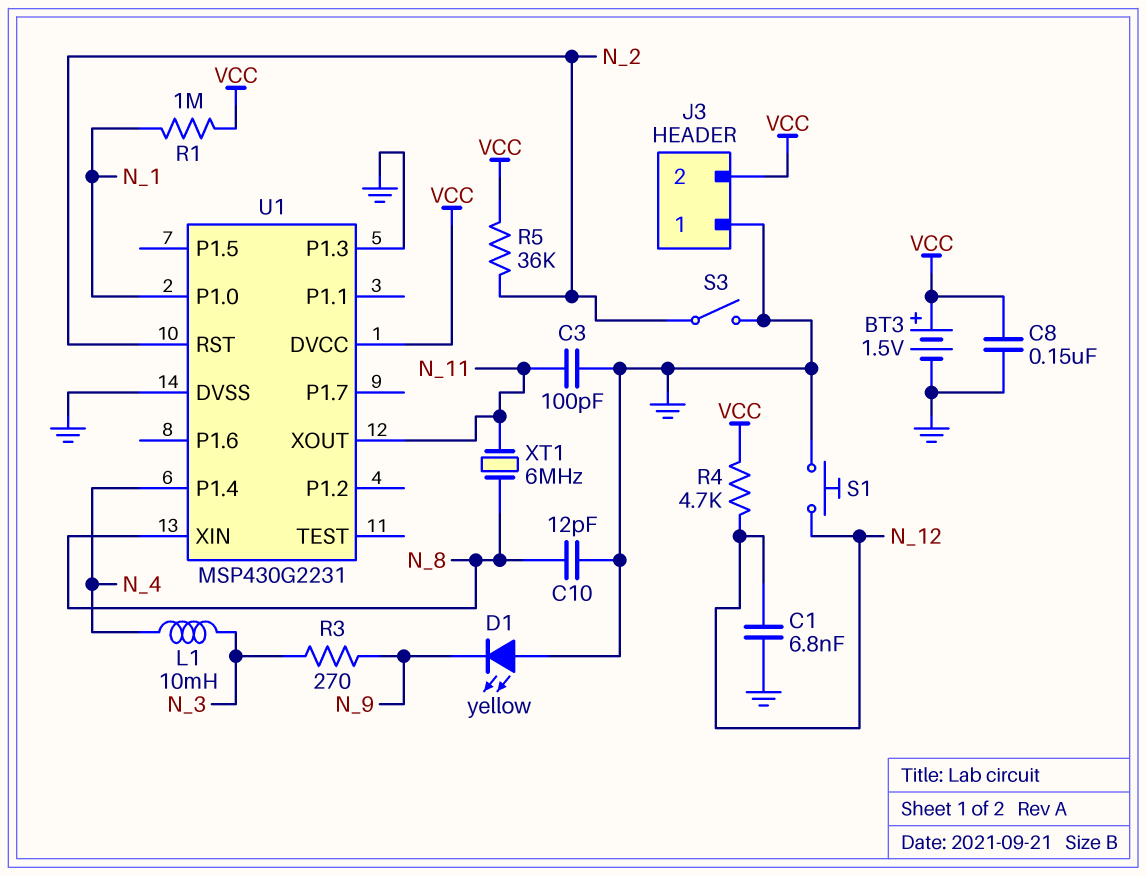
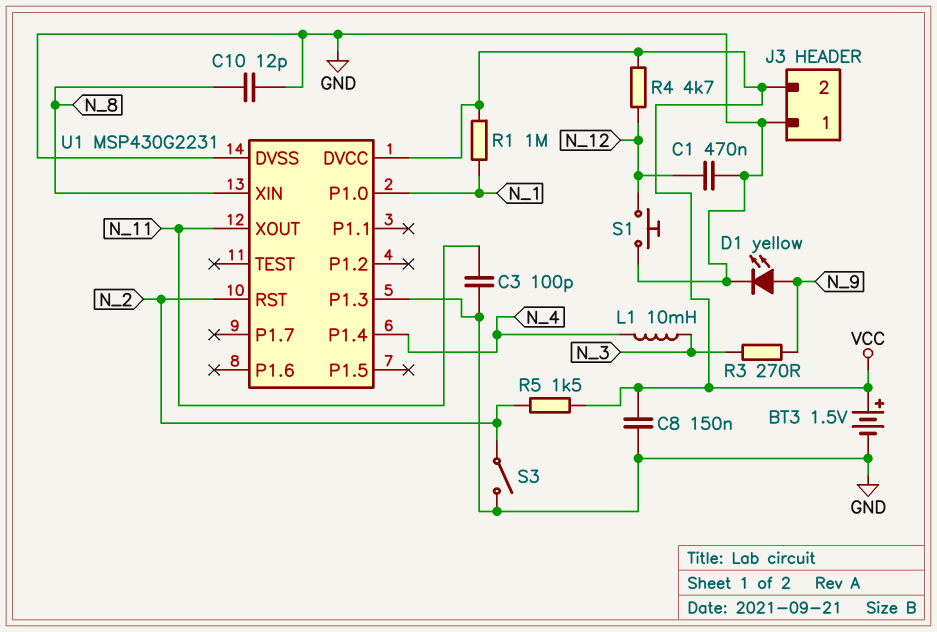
C1: 6.8nF (GND, N_12) -> 470nF (GND, N_12)
D1: LED yellow (A GND, K N_9) -> LED yellow (A N_9, K GND)
R5: 36k (N_2, VCC) -> 1.5k (N_2, VCC)
XT1: 6MHz (N_8, N_11) -> none

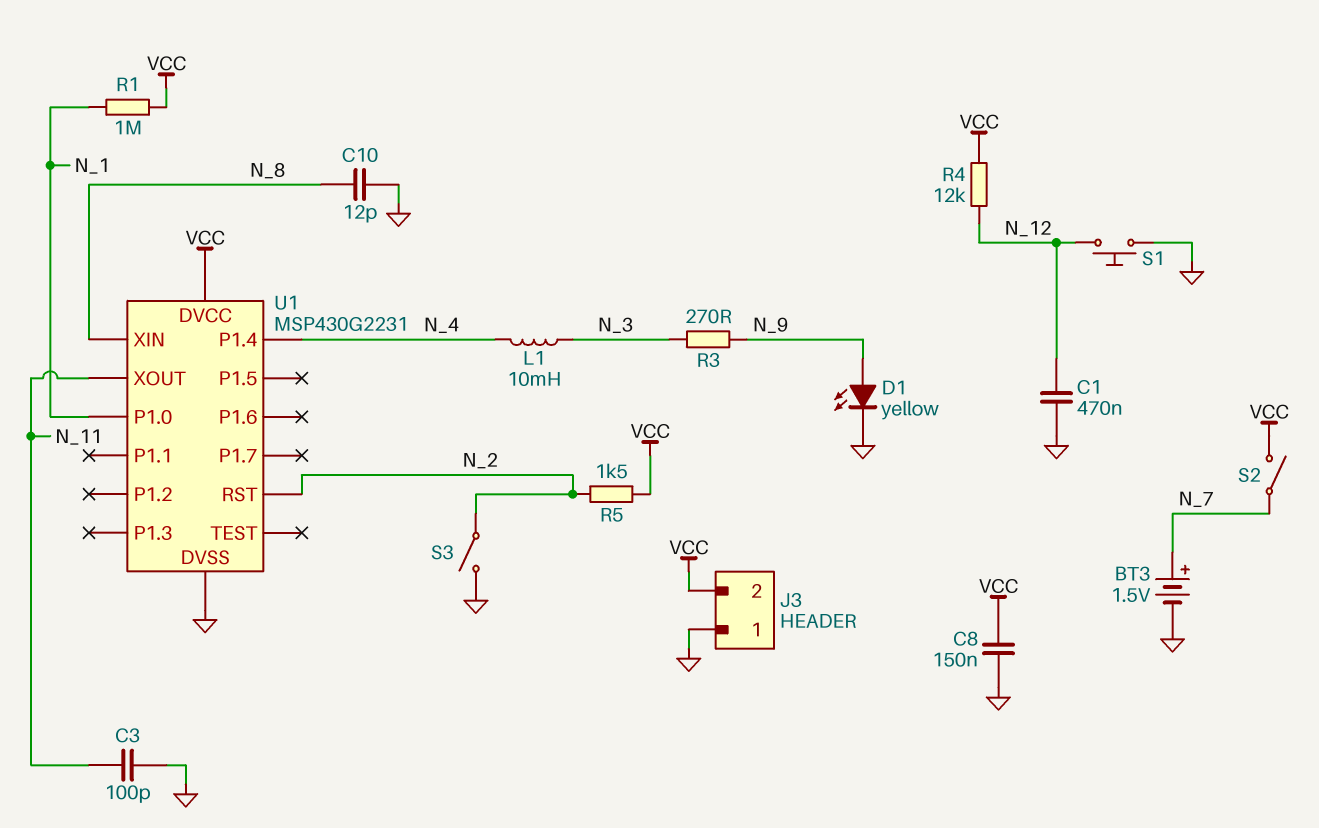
BT3: 1.5V (plus VCC, minus GND) -> 1.5V (plus N_7, minus GND)
R4: 4.7k (N_12, VCC) -> 12k (N_12, VCC)
S2: none -> switch (N_7, VCC)
U1 pin P1.3: GND -> none

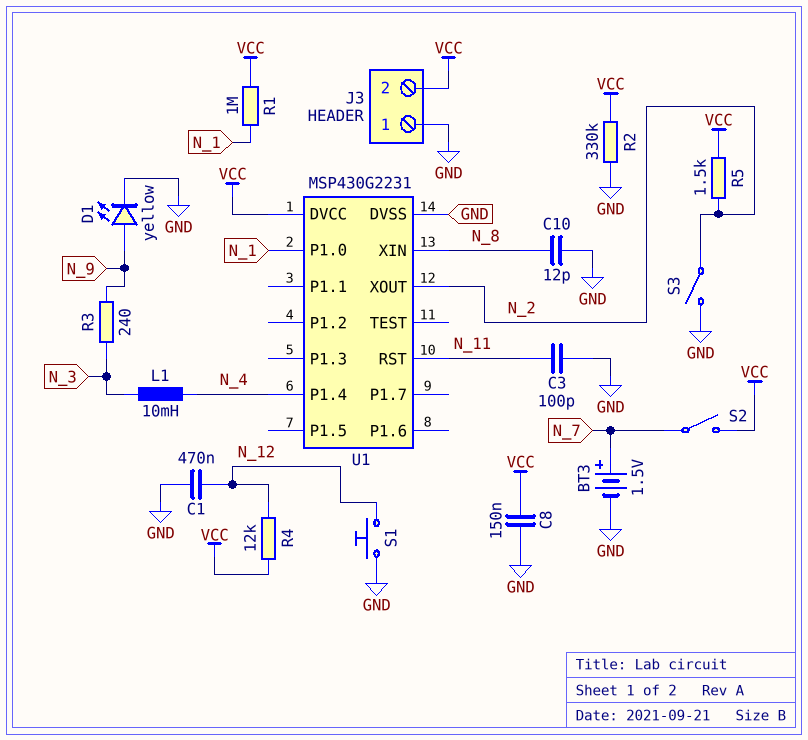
R2: none -> 330k (GND, VCC)
R3: 270 (N_3, N_9) -> 240 (N_3, N_9)
U1 pin RST: N_2 -> N_11
U1 pin XOUT: N_11 -> N_2

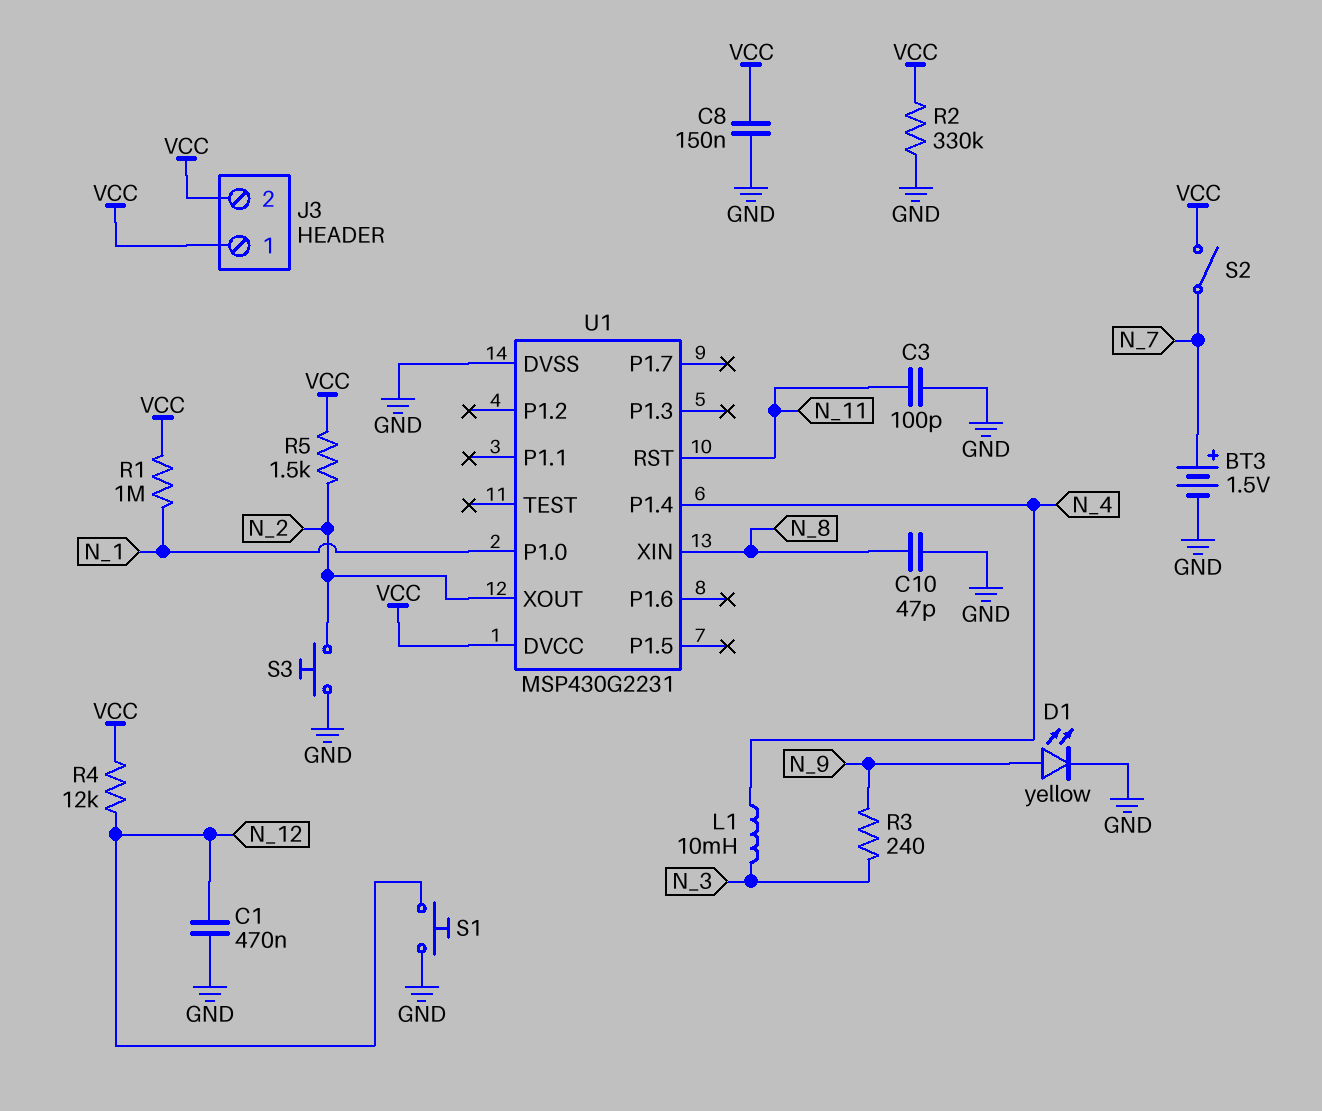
C10: 12pF (GND, N_8) -> 47pF (GND, N_8)
J3 pin 1: GND -> VCC
S3: switch (GND, N_2) -> button (GND, N_2)

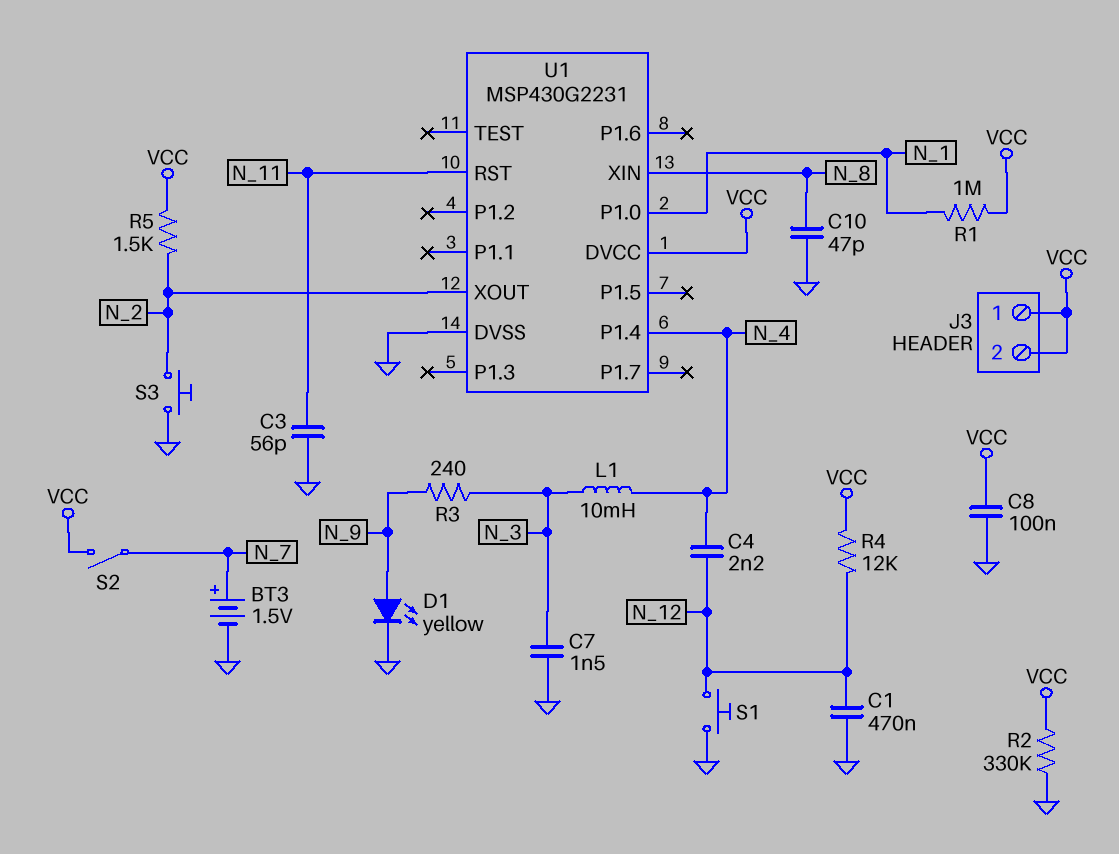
C3: 100pF (GND, N_11) -> 56pF (GND, N_11)
C4: none -> 2.2nF (N_4, N_12)
C7: none -> 1.5nF (GND, N_3)
C8: 150nF (GND, VCC) -> 100nF (GND, VCC)

